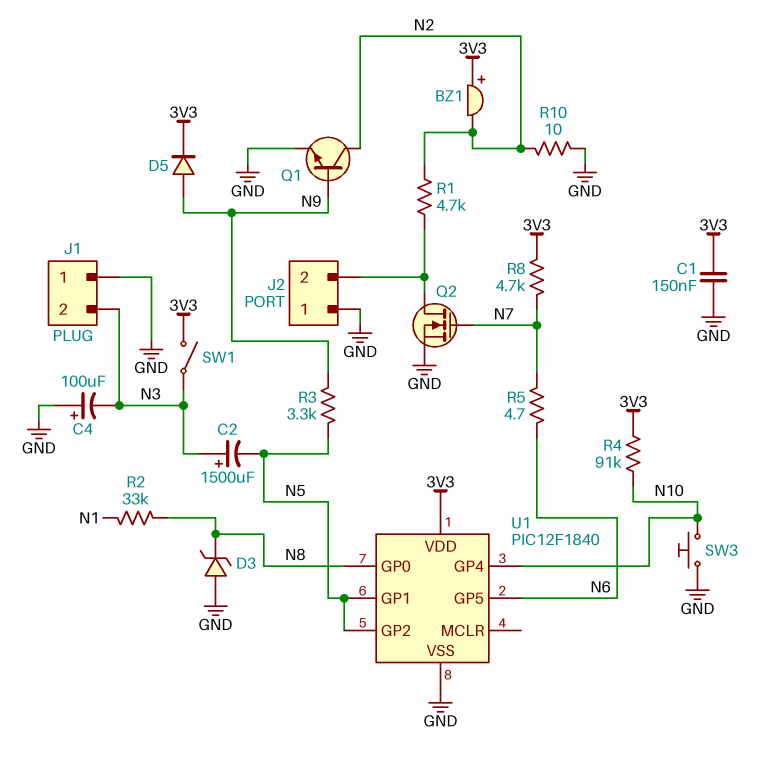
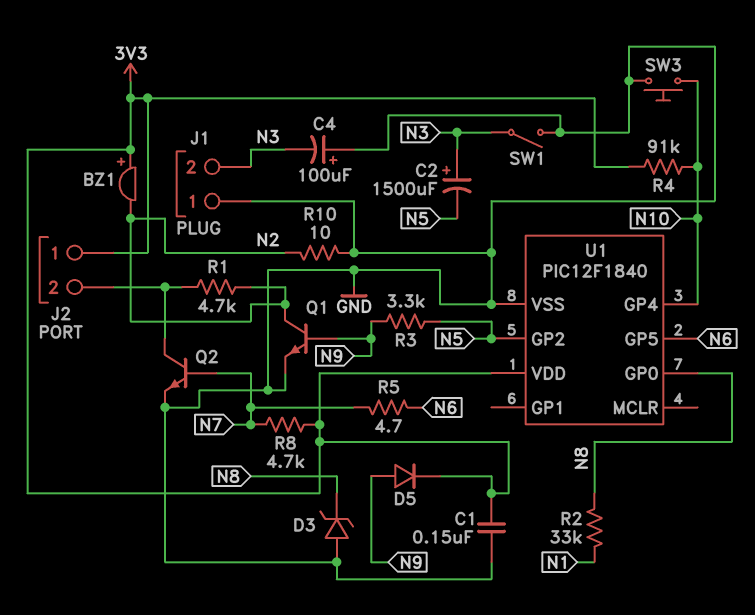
J2 pin 1: GND -> 3V3
Q2: NMOS (G N7, D J2/2, S GND) -> NPN (B N7, C J2/2, E GND)
SW1: switch (3V3, N3) -> switch (GND, N3)
U1 pin GP1: N5 -> none

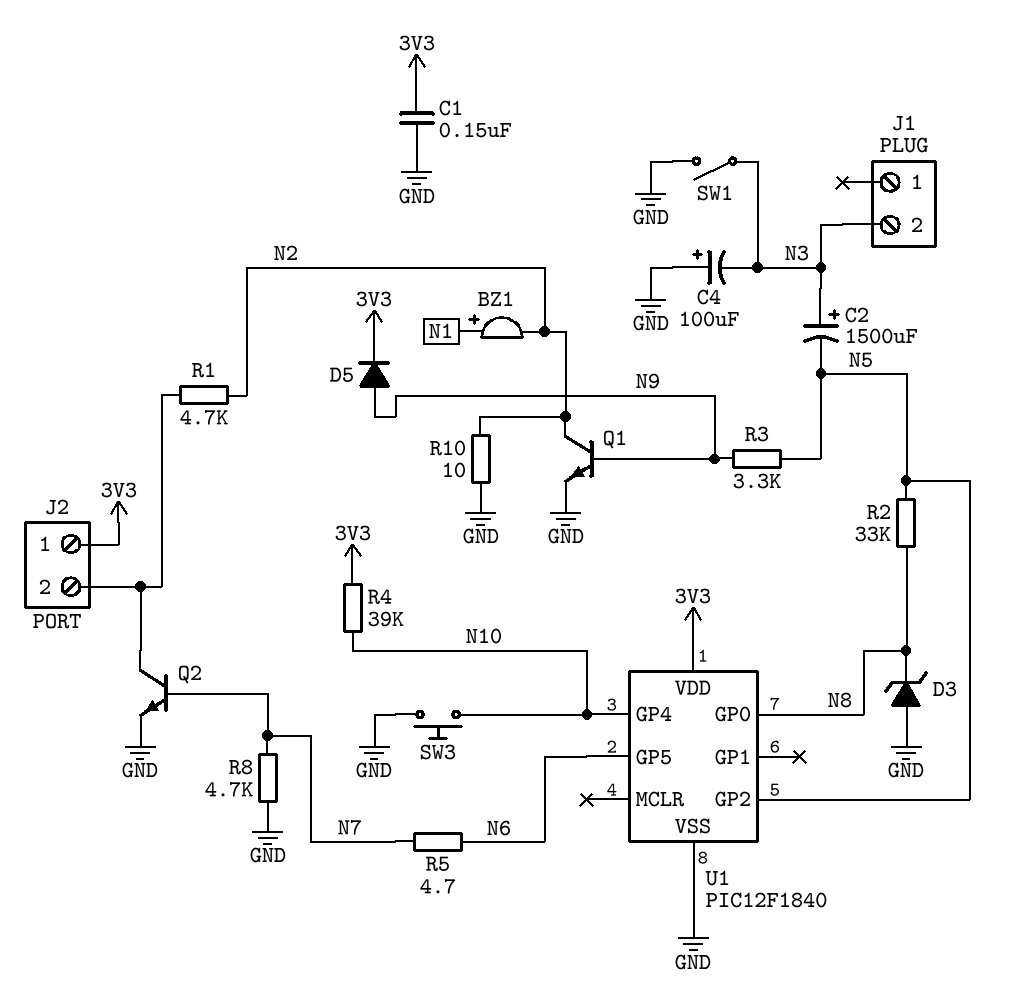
BZ1: buzzer (plus 3V3, minus N2) -> buzzer (plus N1, minus N2)
J1 pin 1: GND -> none
R2: 33k (N1, N8) -> 33k (N5, N8)
R4: 91k (3V3, N10) -> 39k (3V3, N10)
R8: 4.7k (3V3, N7) -> 4.7k (GND, N7)

